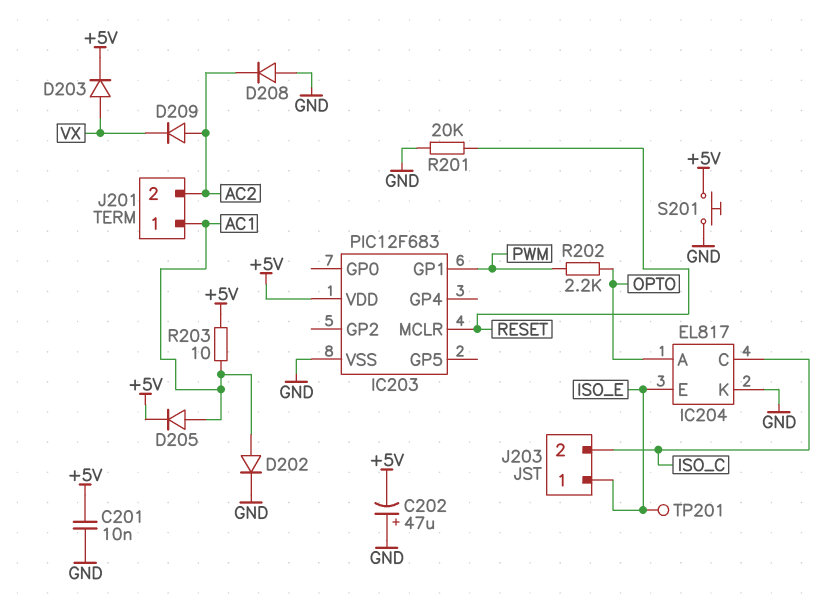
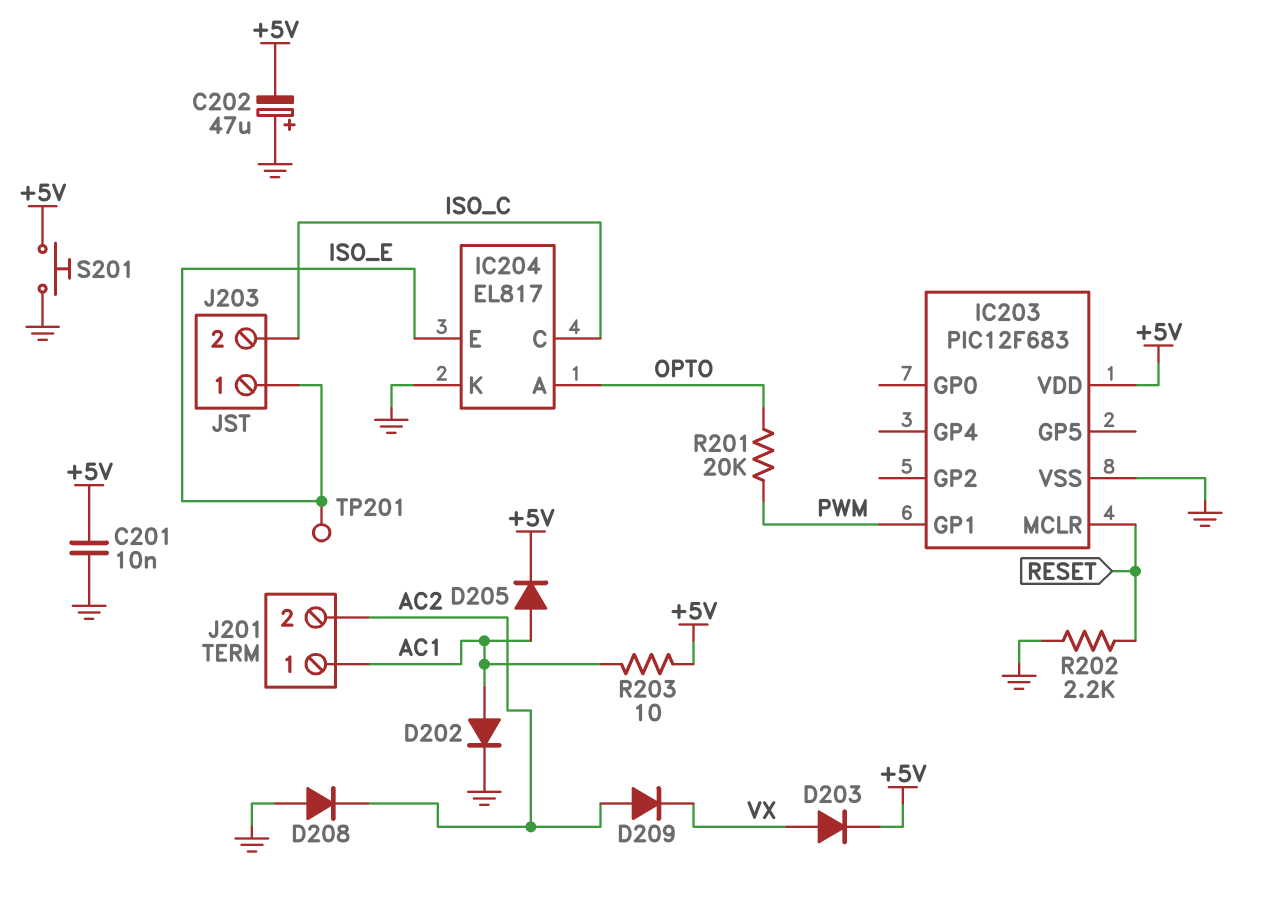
R201: 20k (GND, RESET) -> 20k (OPTO, PWM)
R202: 2.2k (OPTO, PWM) -> 2.2k (GND, RESET)

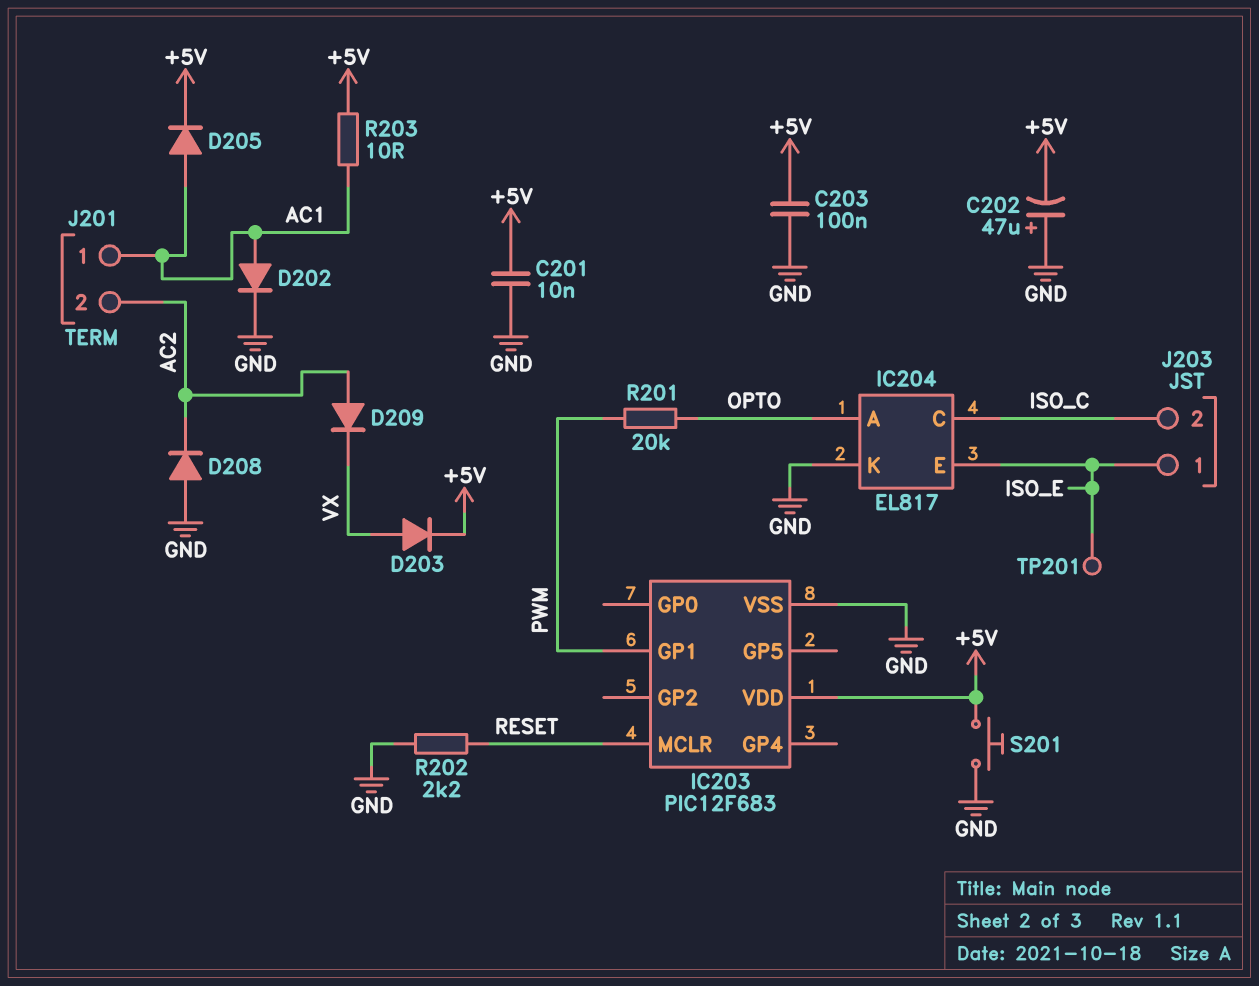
C203: none -> 100nF (+5V, GND)

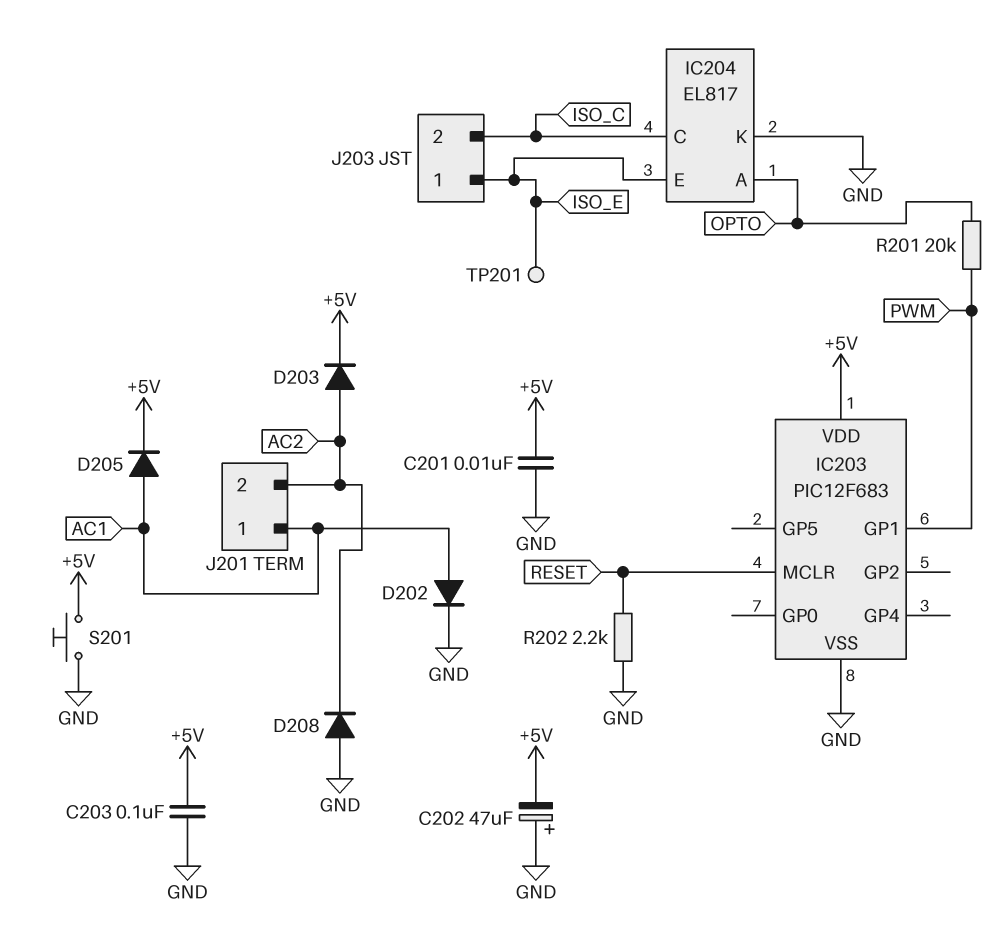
D203: diode (A VX, K +5V) -> diode (A AC2, K +5V)
D209: diode (A AC2, K VX) -> none
R203: 10 (+5V, AC1) -> none

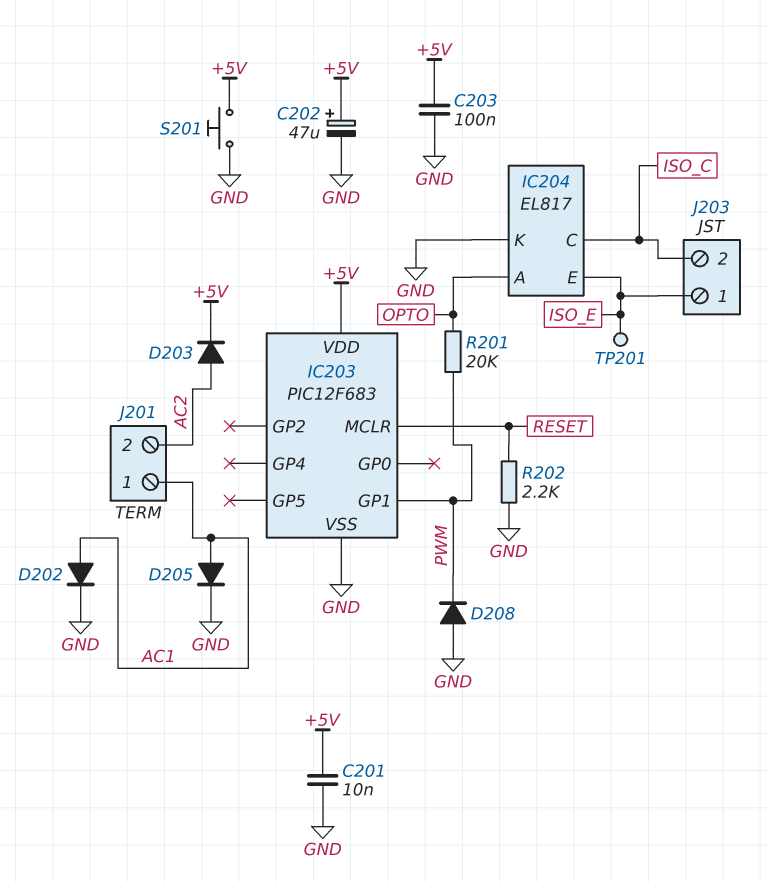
C202: 47uF (plus GND, minus +5V) -> 47uF (plus +5V, minus GND)
D205: diode (A AC1, K +5V) -> diode (A AC1, K GND)
D208: diode (A GND, K AC2) -> diode (A GND, K PWM)

